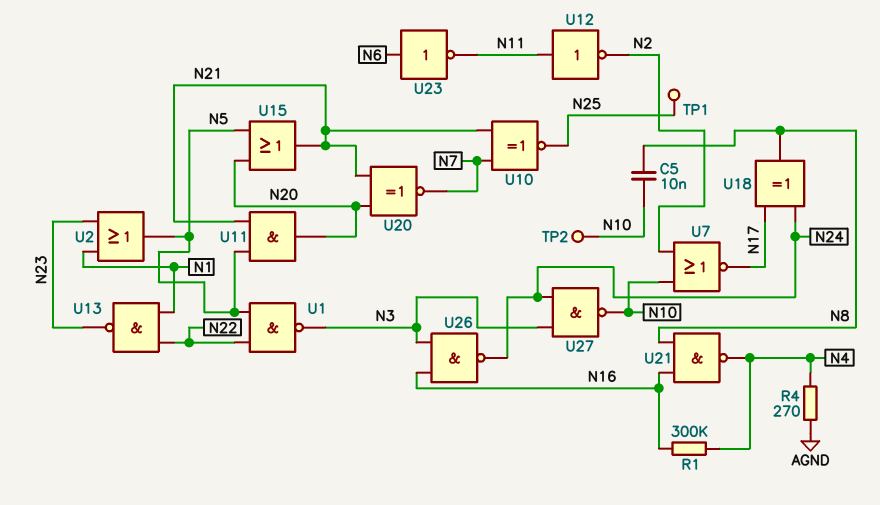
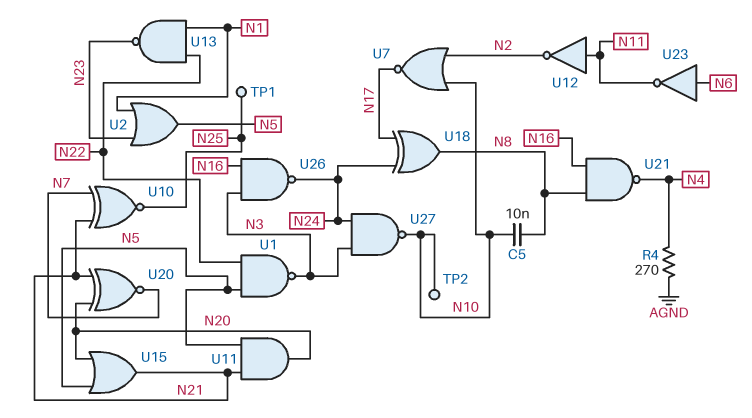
R1: 300k (N4, N16) -> none

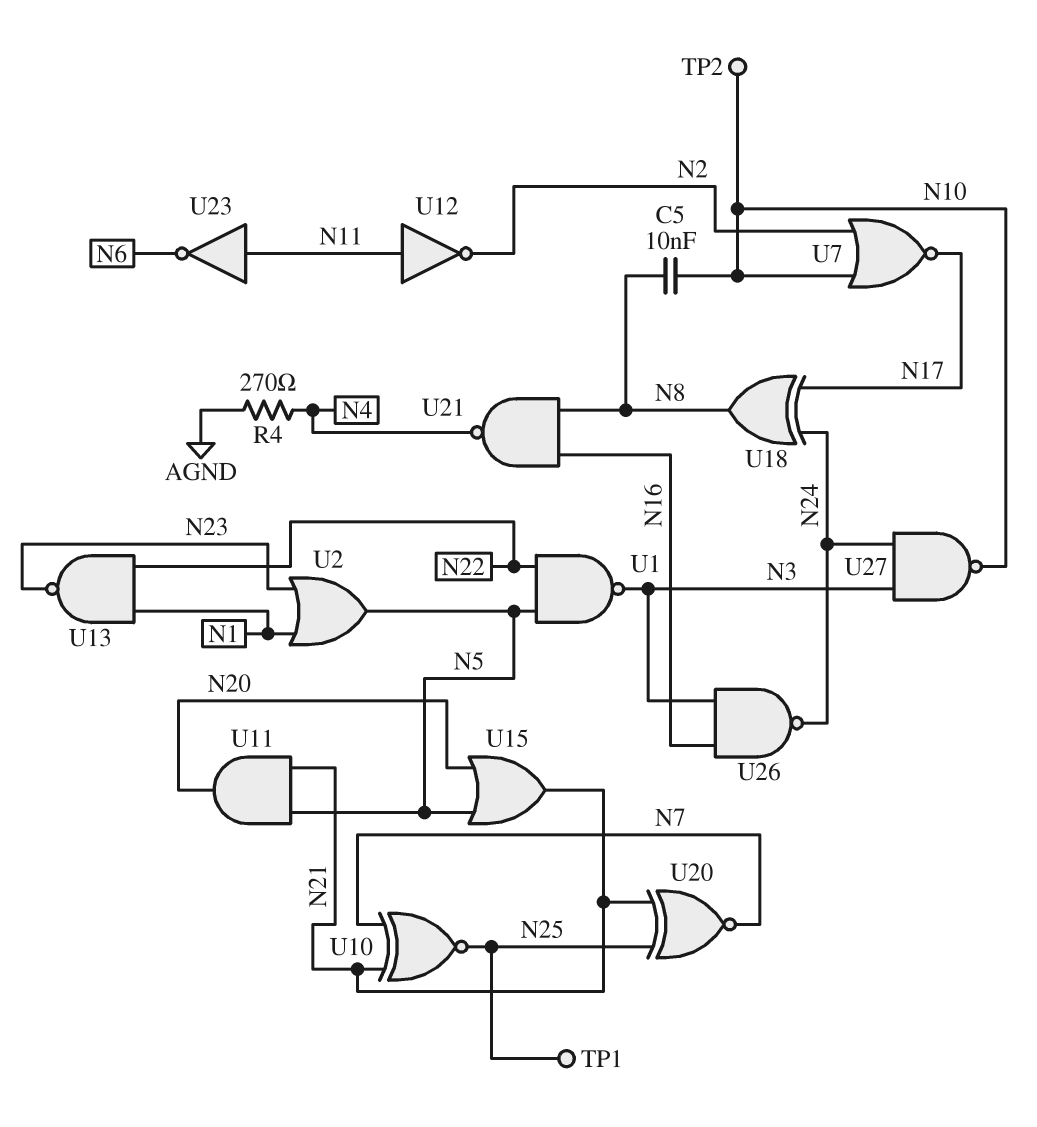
U20: XNOR (in N20, in N21, out N7) -> XNOR (in N21, in N25, out N7)
U23: NOT (in N6, out N11) -> NOT (in N11, out N6)

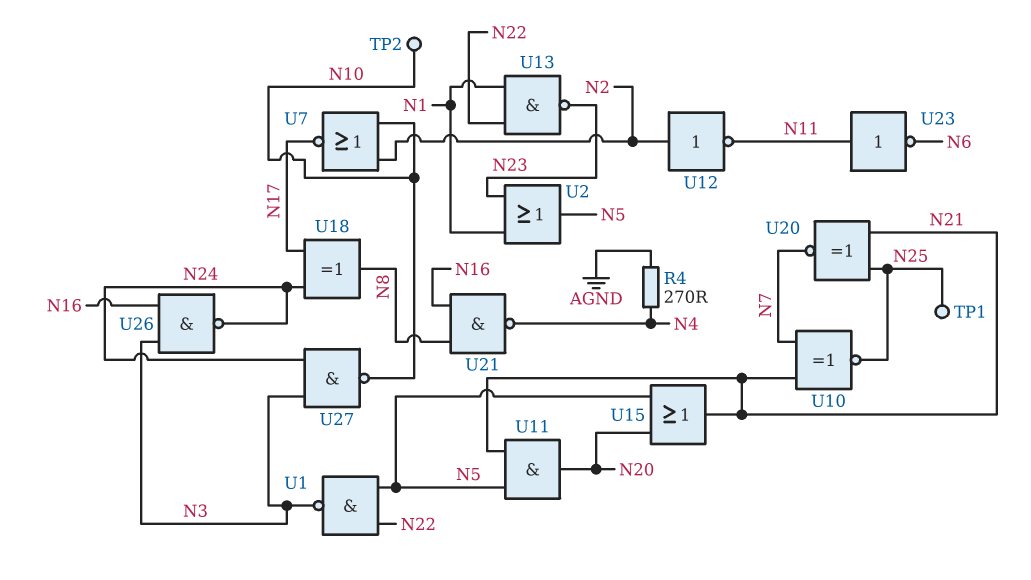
C5: 10nF (N8, N10) -> none
U12: NOT (in N11, out N2) -> NOT (in N2, out N11)

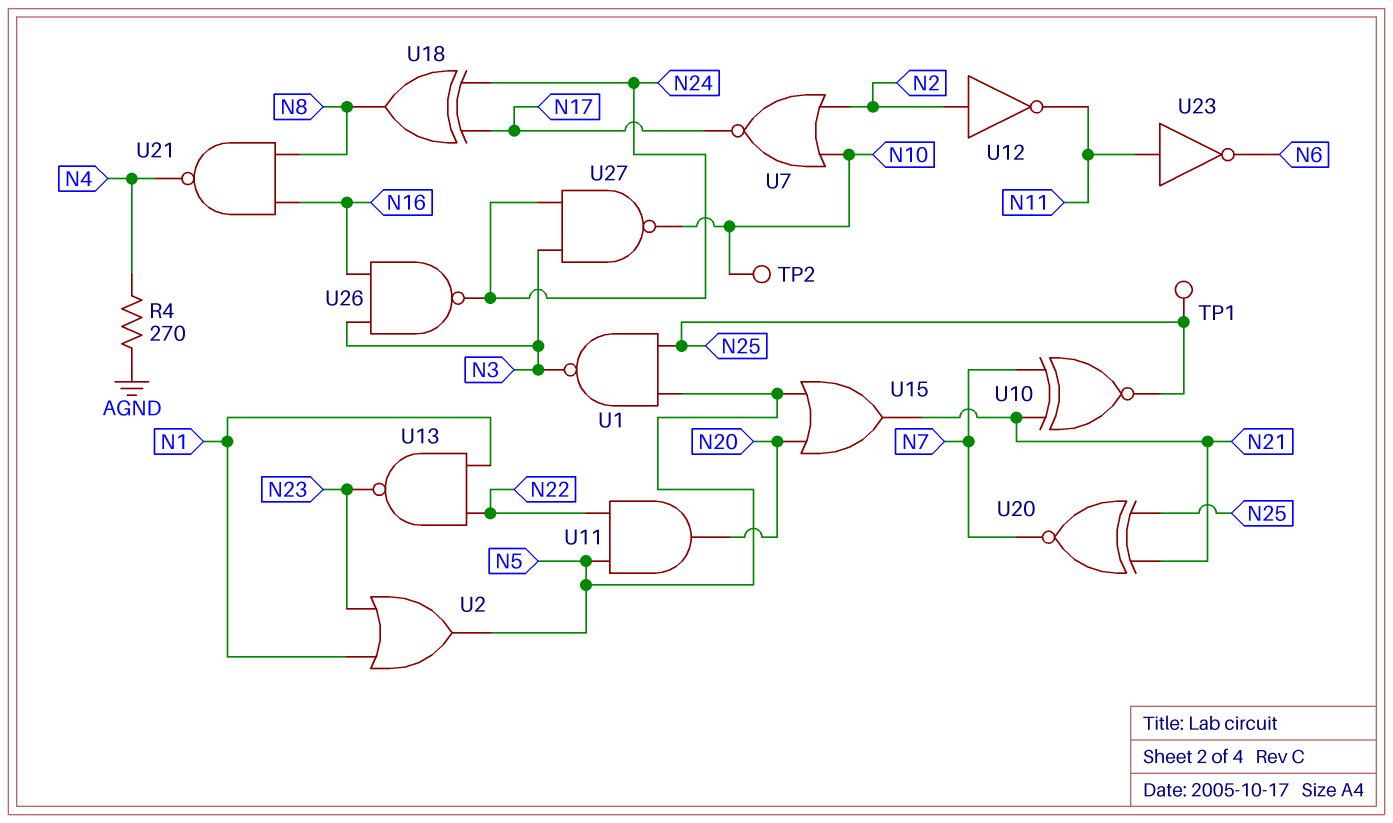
U1: NAND (in N5, in N22, out N3) -> NAND (in N5, in N25, out N3)
U11: AND (in N5, in N21, out N20) -> AND (in N5, in N22, out N20)

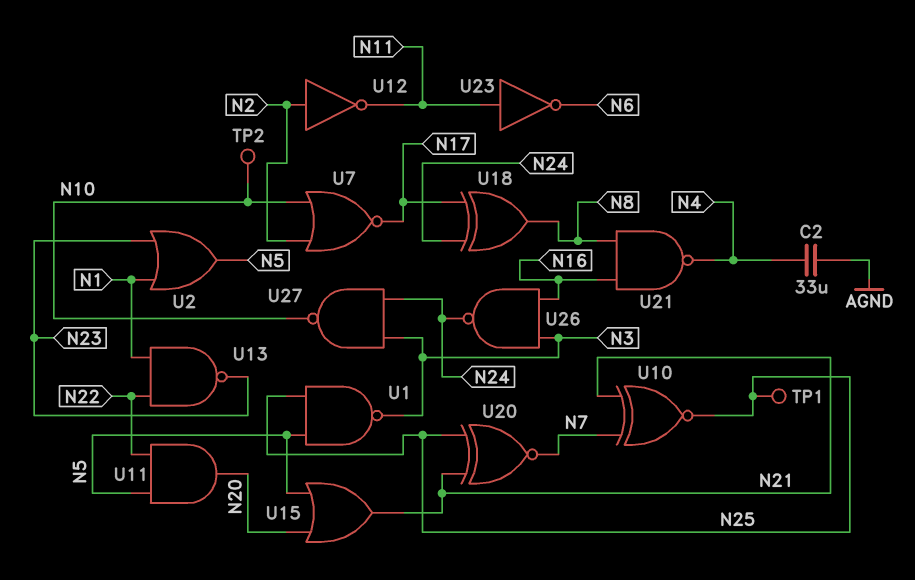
C2: none -> 33uF (AGND, N4)
R4: 270 (AGND, N4) -> none

